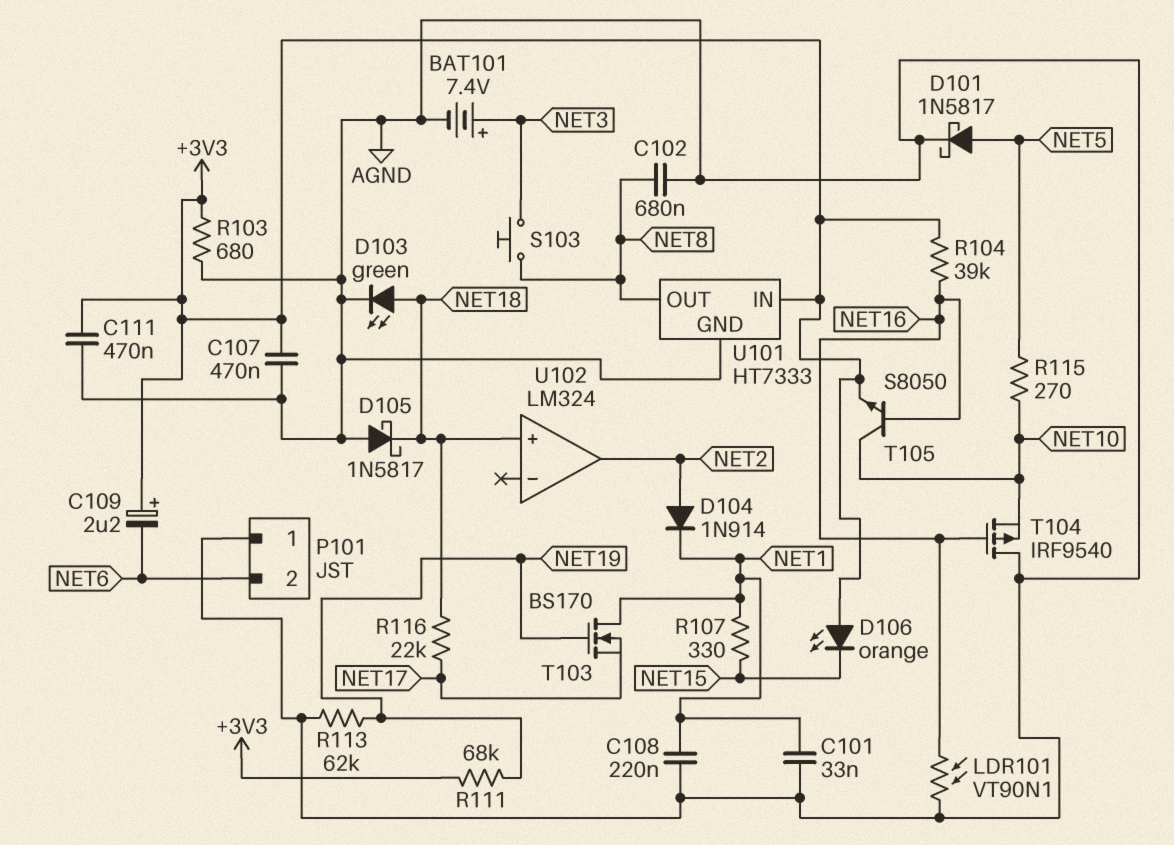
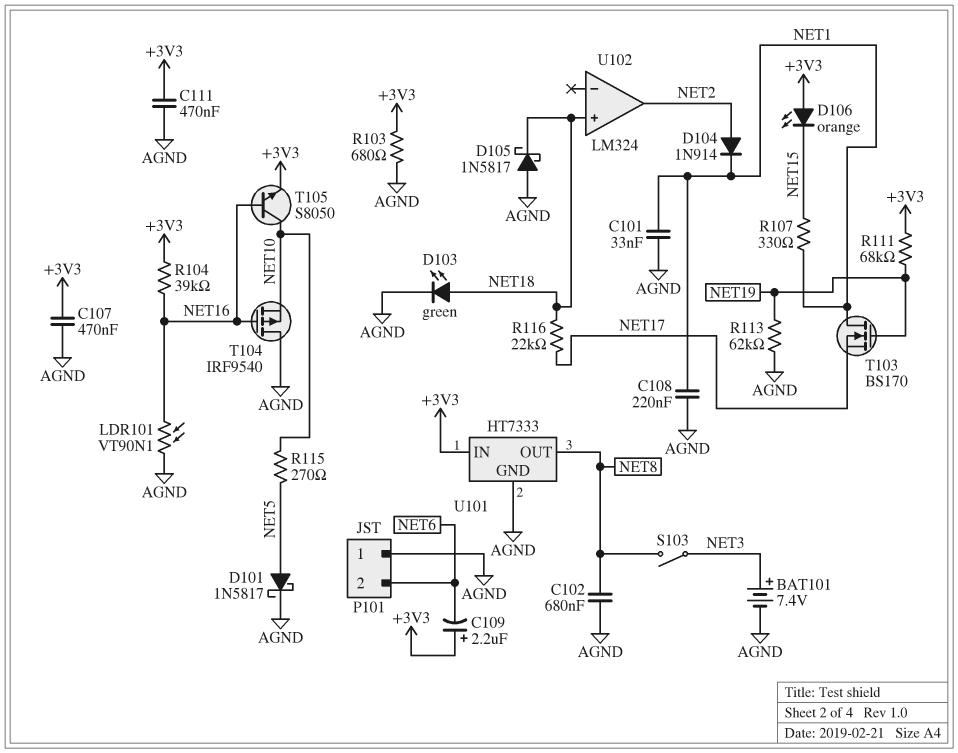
S103: button (NET3, NET8) -> switch (NET3, NET8)

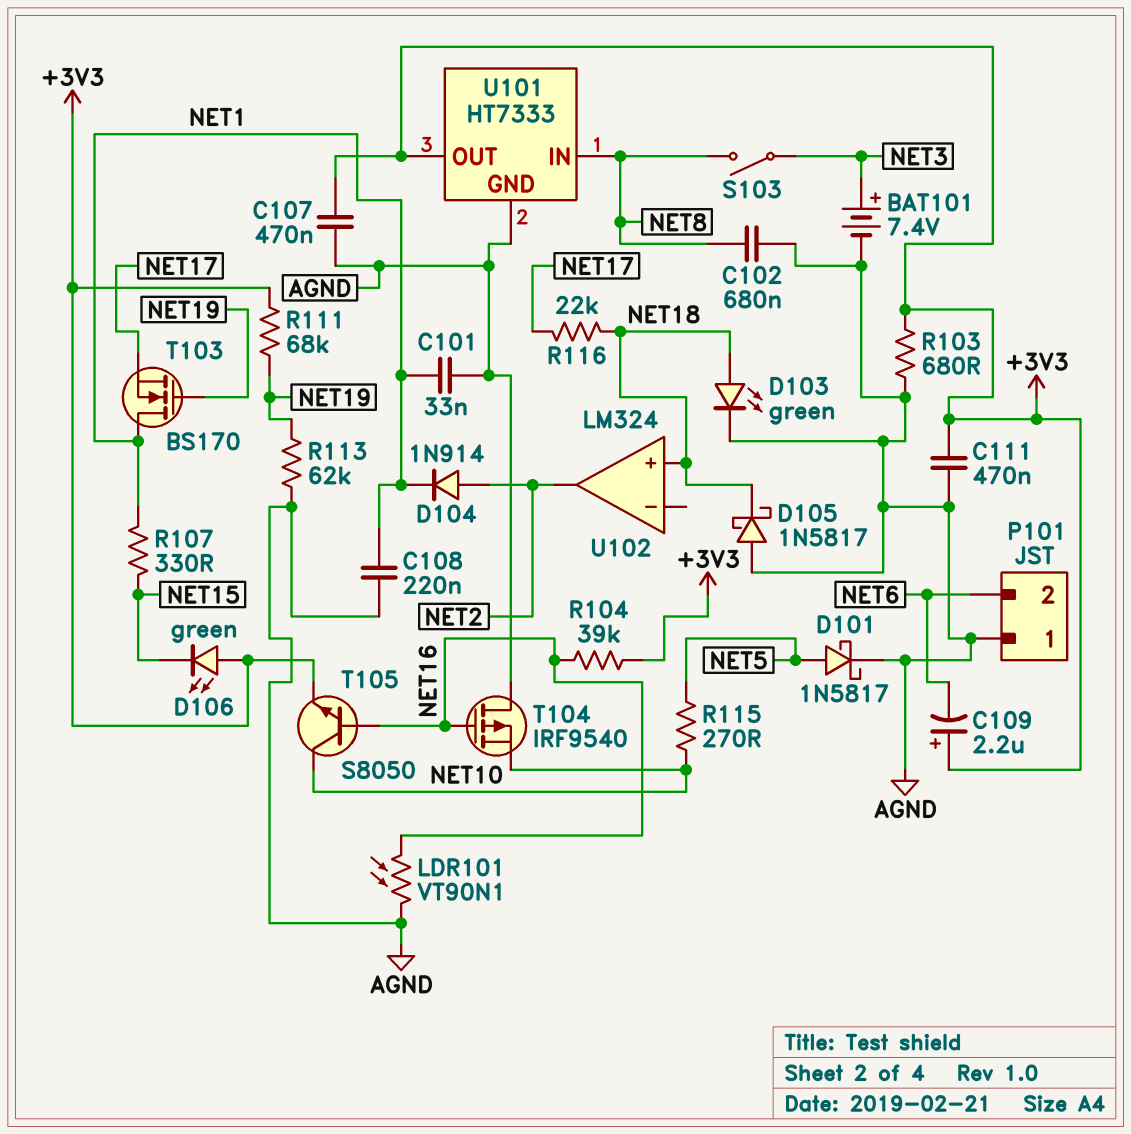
D106: LED orange (A +3V3, K NET15) -> LED green (A +3V3, K NET15)
U101 pin IN: +3V3 -> NET8
U101 pin OUT: NET8 -> +3V3

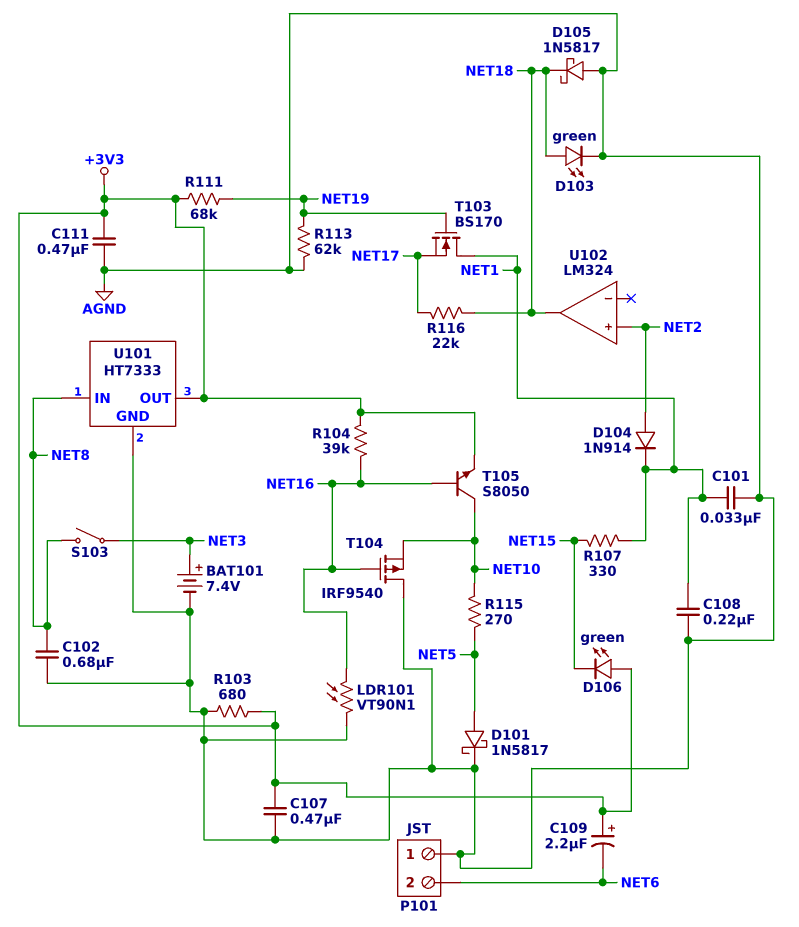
U102 pin in+: NET18 -> NET2
U102 pin out: NET2 -> NET18

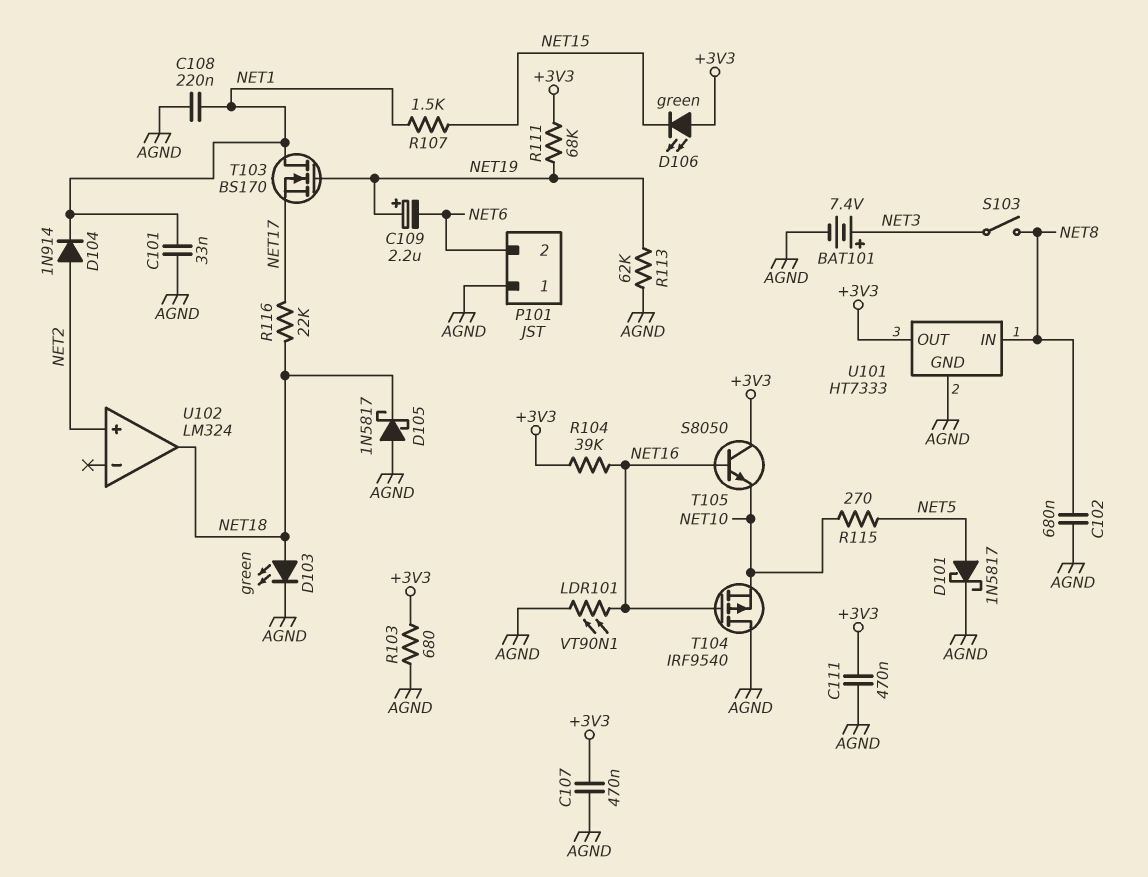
C109: 2.2uF (plus +3V3, minus NET6) -> 2.2uF (plus NET19, minus NET6)
R107: 330 (NET1, NET15) -> 1.5k (NET1, NET15)
T105: NPN S8050 (B NET16, C NET10, E +3V3) -> NPN S8050 (B NET16, C +3V3, E NET10)

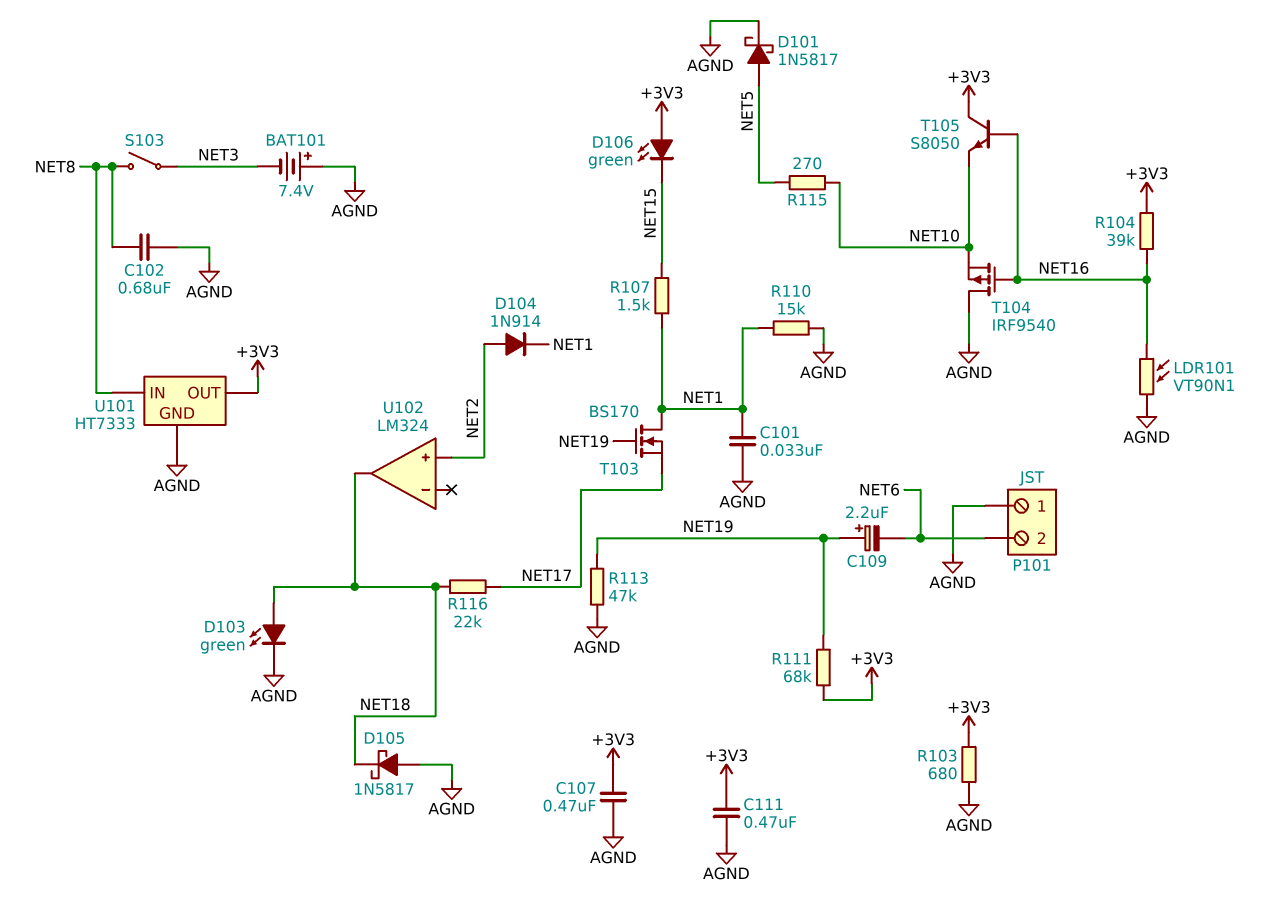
BAT101: 7.4V (plus NET3, minus AGND) -> 7.4V (plus AGND, minus NET3)
C108: 220nF (AGND, NET1) -> none
R110: none -> 15k (AGND, NET1)
R113: 62k (AGND, NET19) -> 47k (AGND, NET19)

